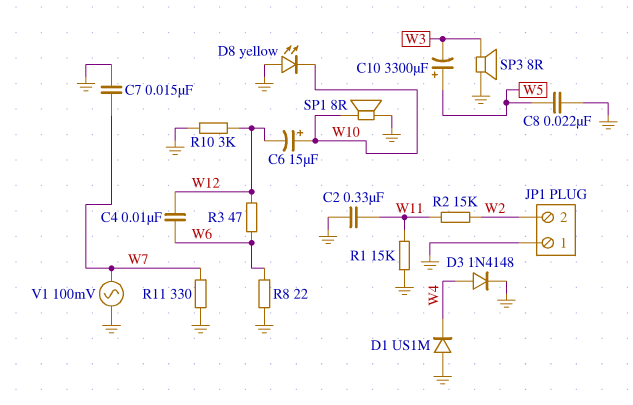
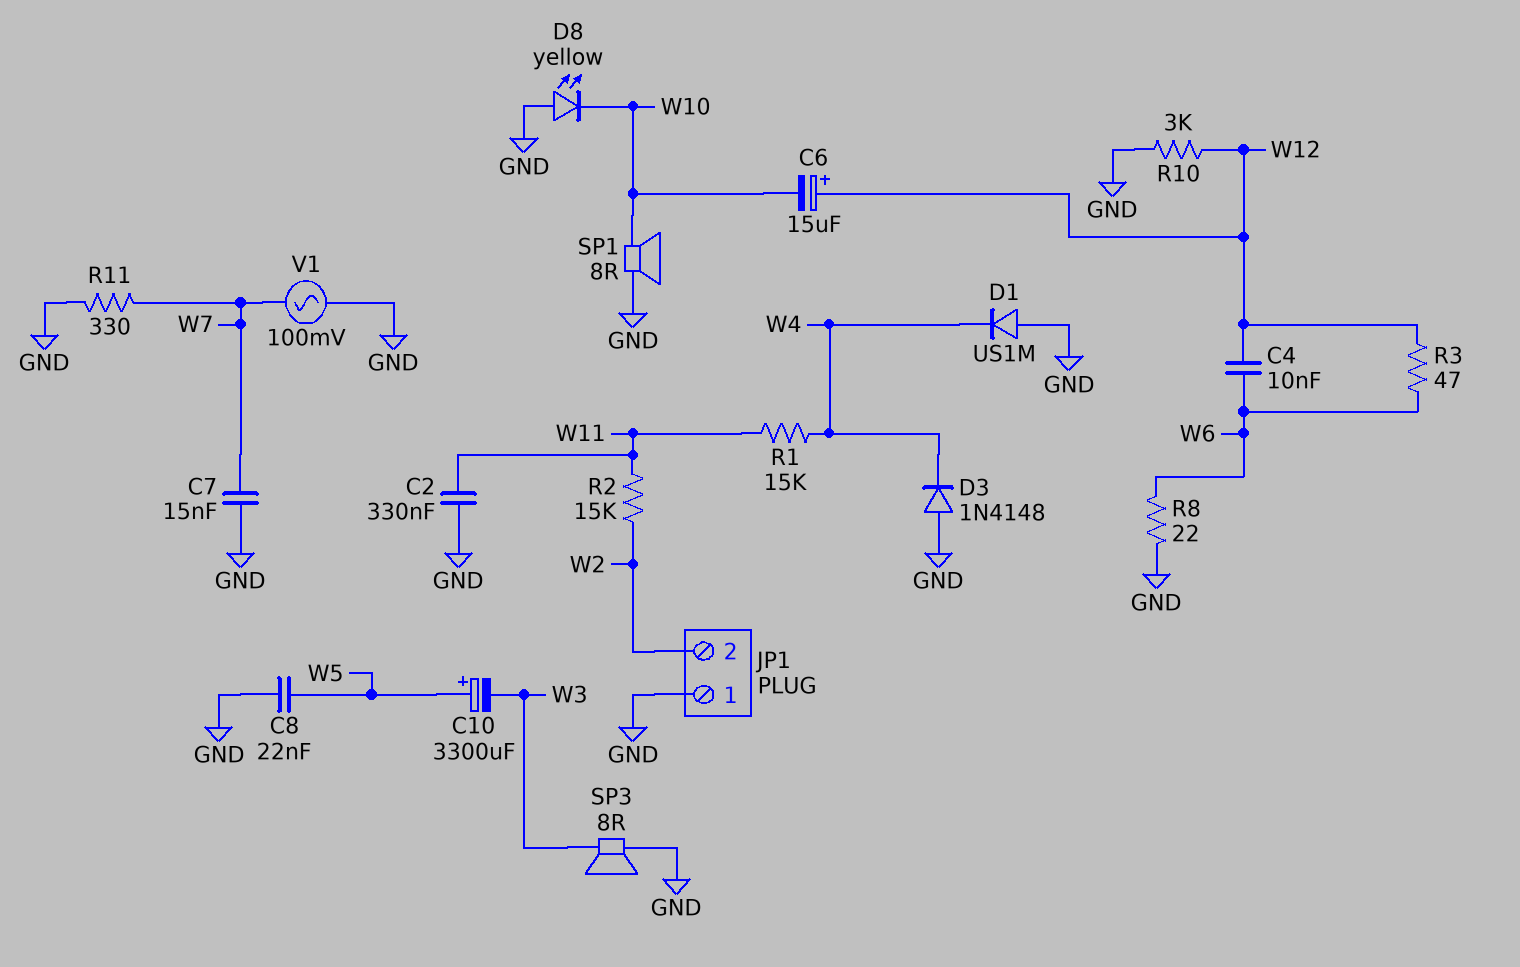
C6: 15uF (plus W10, minus W12) -> 15uF (plus W12, minus W10)
D3: diode 1N4148 (A W4, K GND) -> diode 1N4148 (A GND, K W4)
R1: 15k (GND, W11) -> 15k (W4, W11)

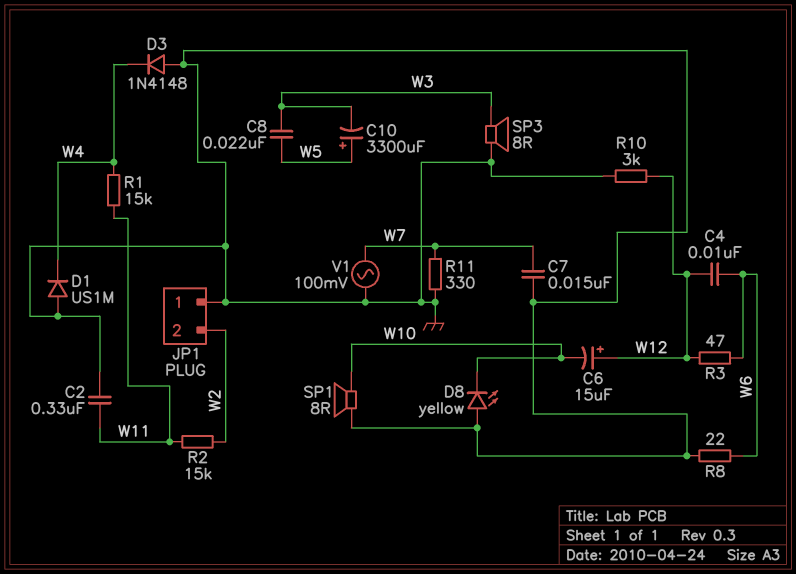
C8: 22nF (GND, W5) -> 22nF (W3, W5)

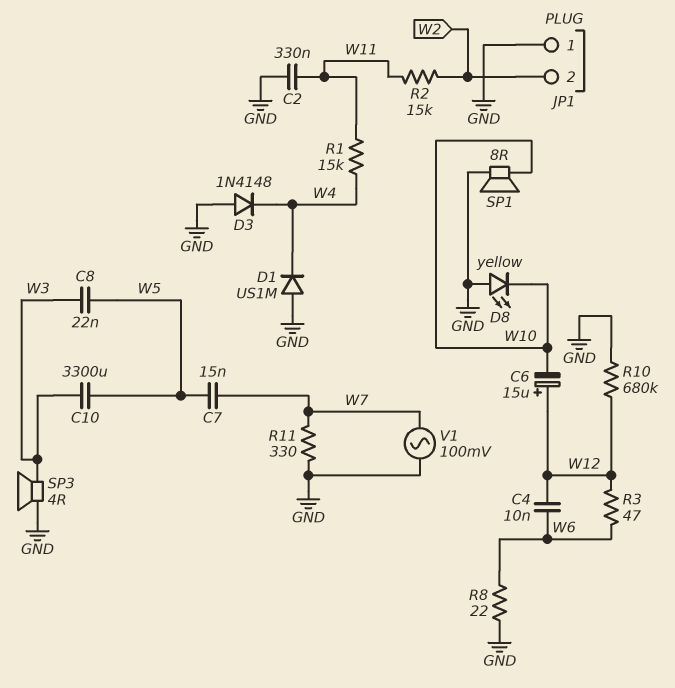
C7: 15nF (GND, W7) -> 15nF (W5, W7)
C10: 3300uF (plus W5, minus W3) -> 3300uF (W3, W5)
R10: 3k (GND, W12) -> 680k (GND, W12)
SP3: speaker 8R (GND, W3) -> speaker 4R (GND, W3)

